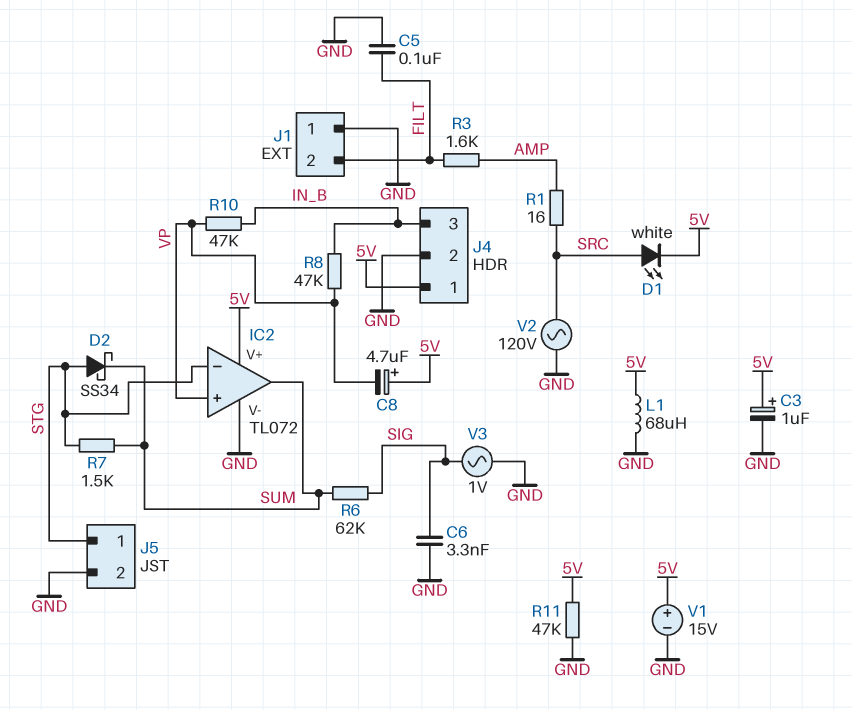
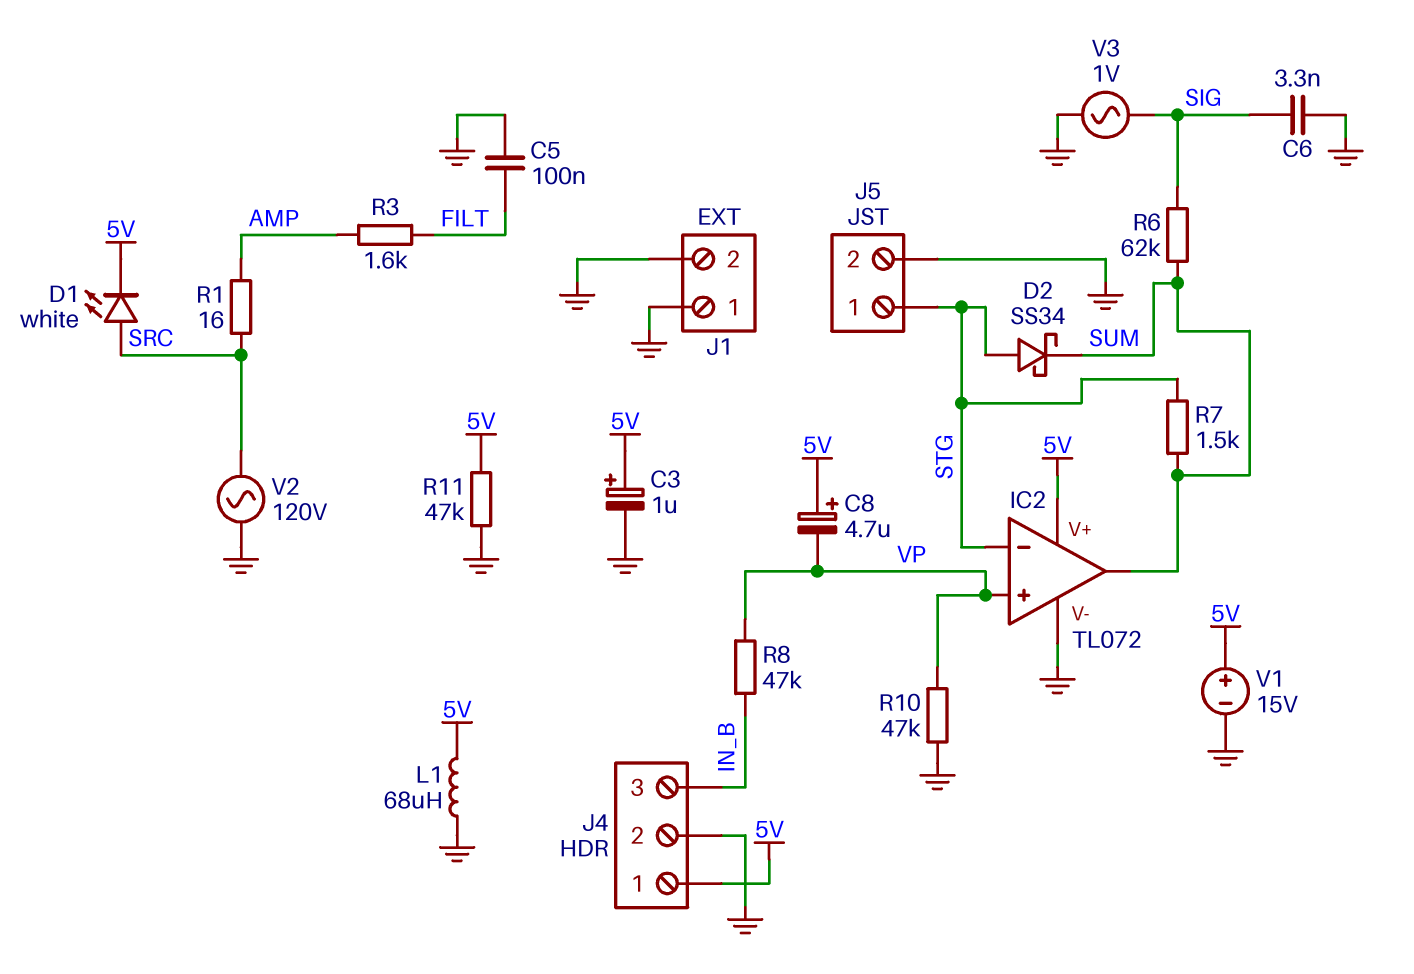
J1 pin 2: FILT -> GND
R10: 47k (IN_B, VP) -> 47k (GND, VP)

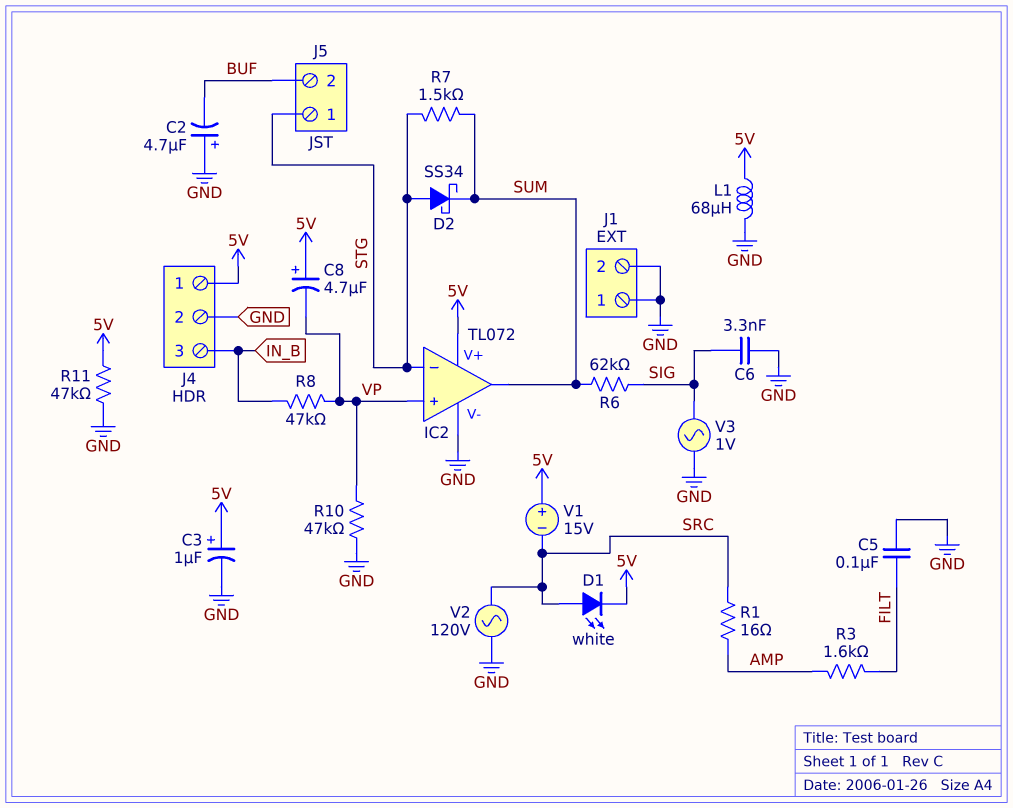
C2: none -> 4.7uF (plus GND, minus BUF)
J5 pin 2: GND -> BUF
V1: 15V (plus 5V, minus GND) -> 15V (plus 5V, minus SRC)

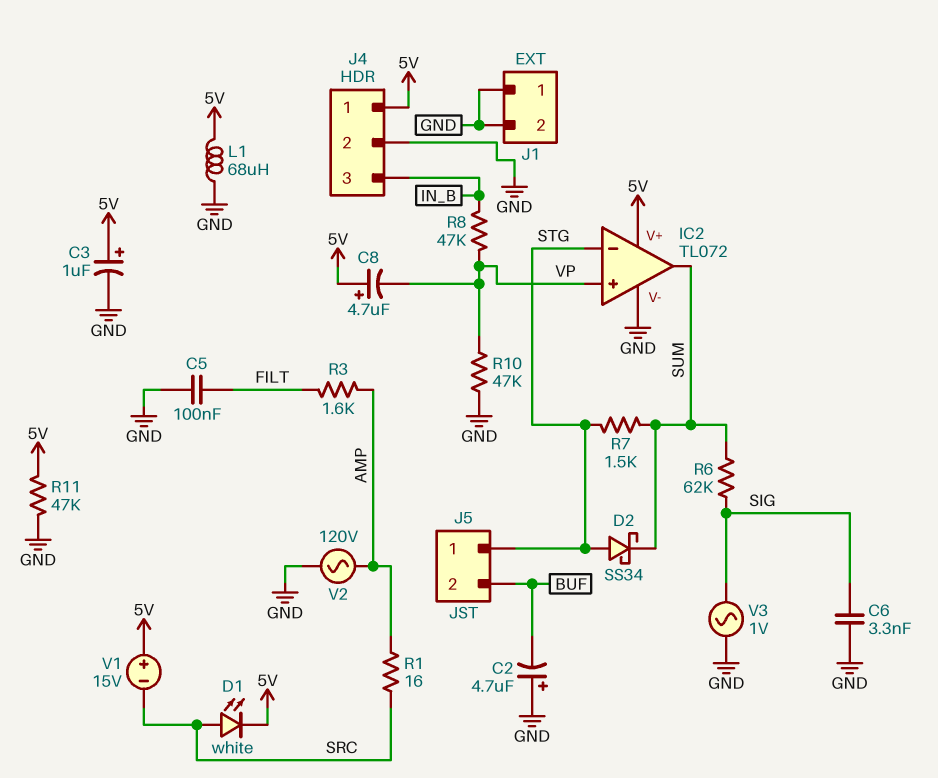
V2: AC 120V (GND, SRC) -> AC 120V (AMP, GND)

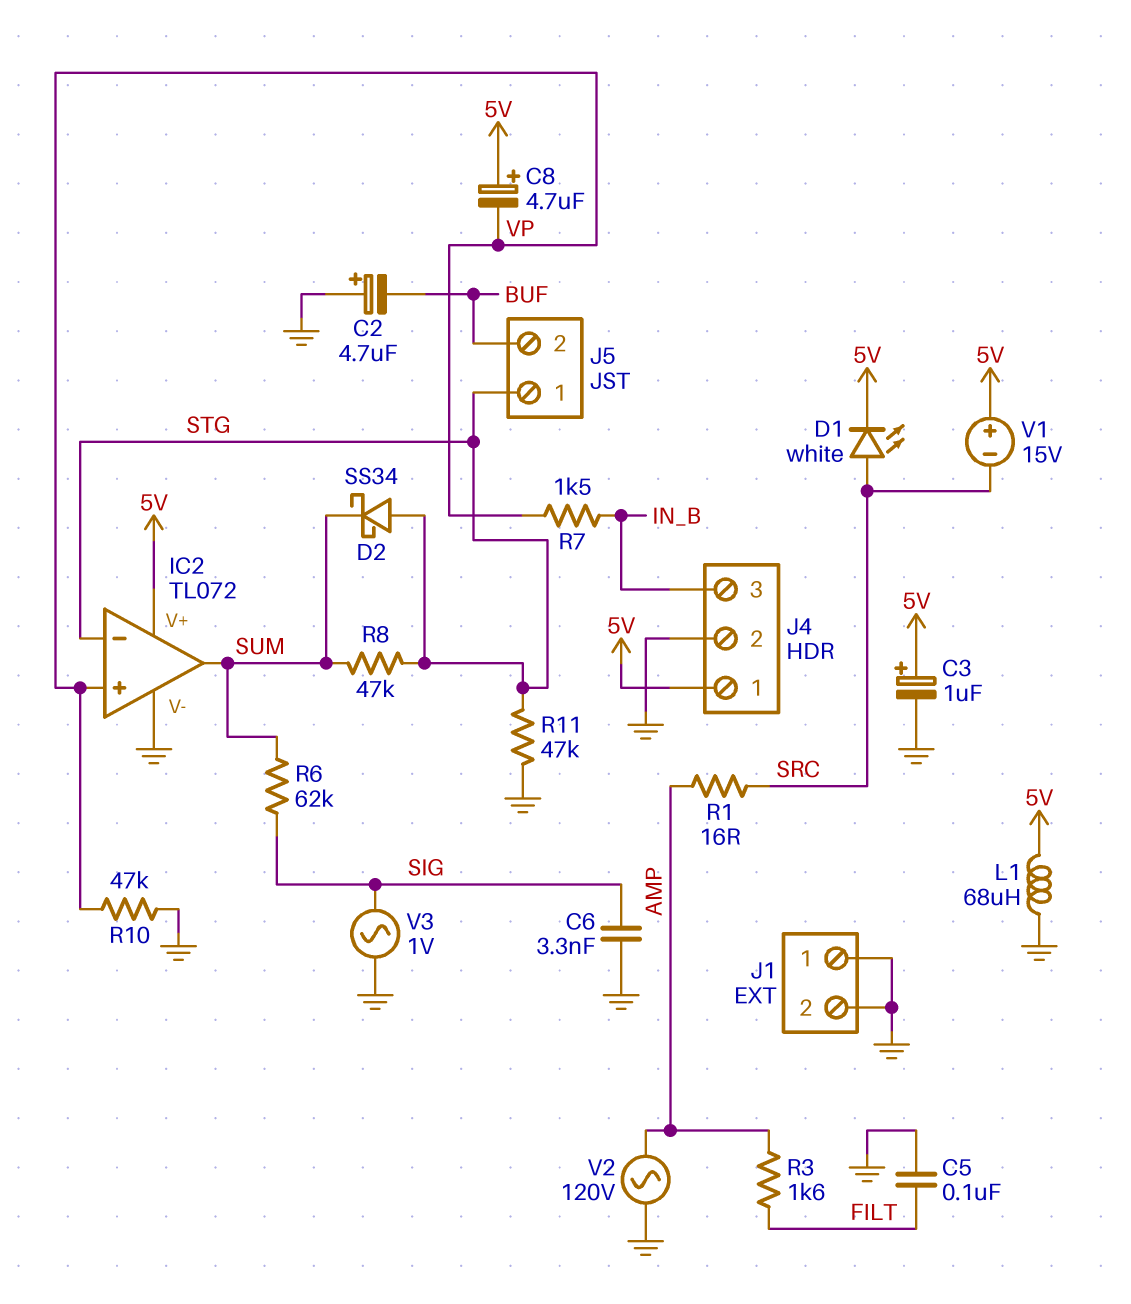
R7: 1.5k (STG, SUM) -> 1.5k (IN_B, VP)
R8: 47k (IN_B, VP) -> 47k (STG, SUM)
R11: 47k (5V, GND) -> 47k (GND, STG)

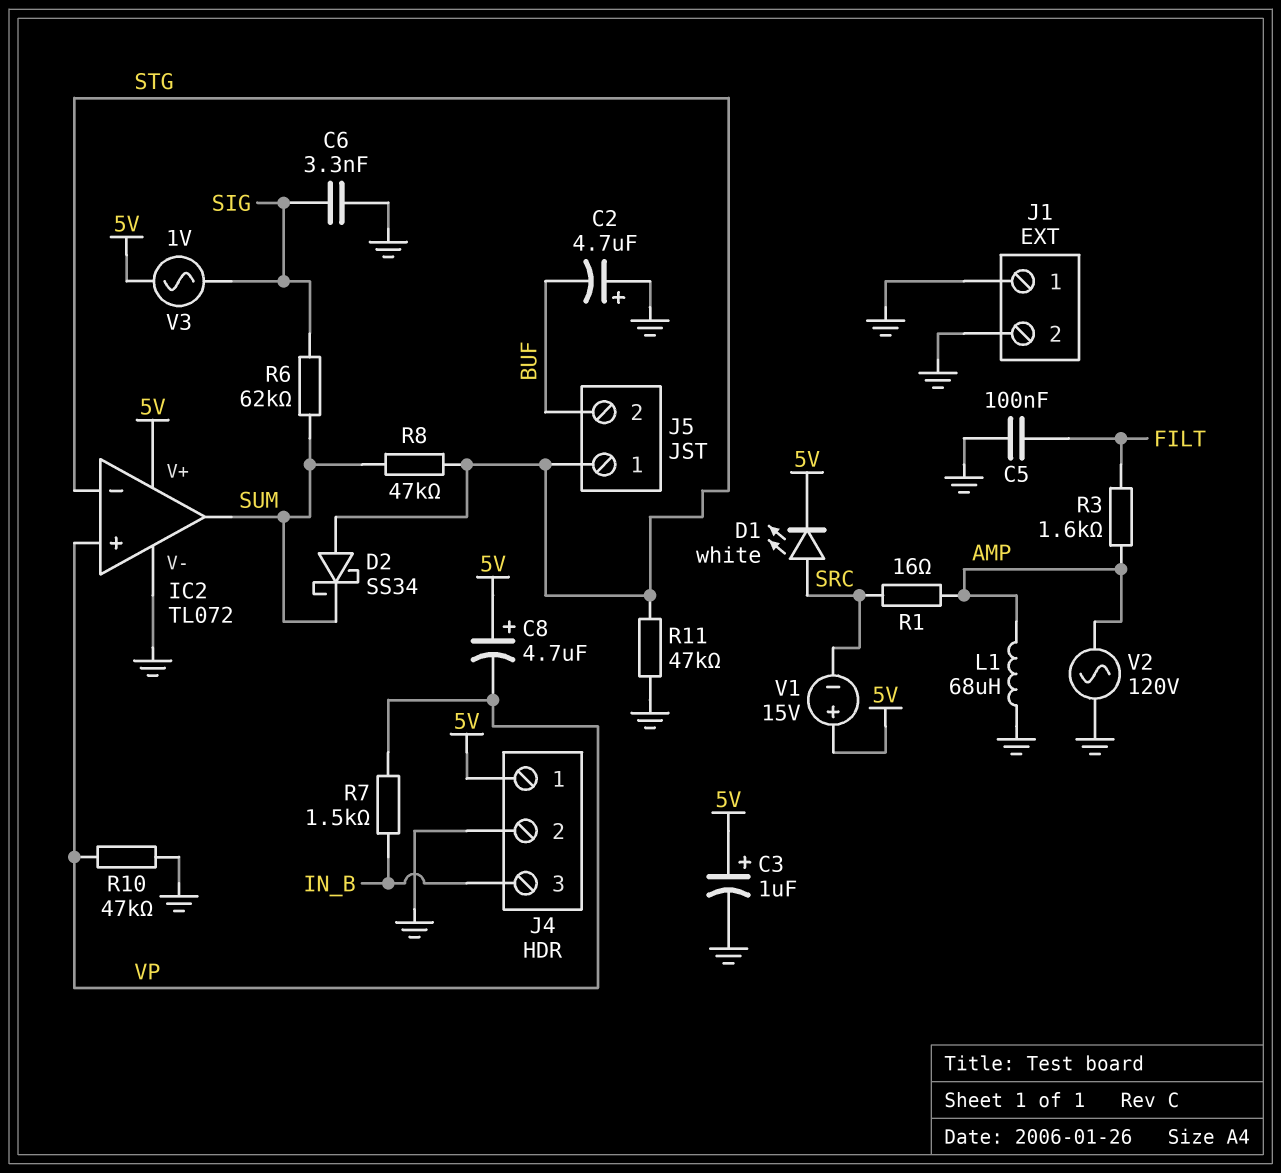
L1: 68uH (5V, GND) -> 68uH (AMP, GND)
V3: AC 1V (GND, SIG) -> AC 1V (5V, SIG)

